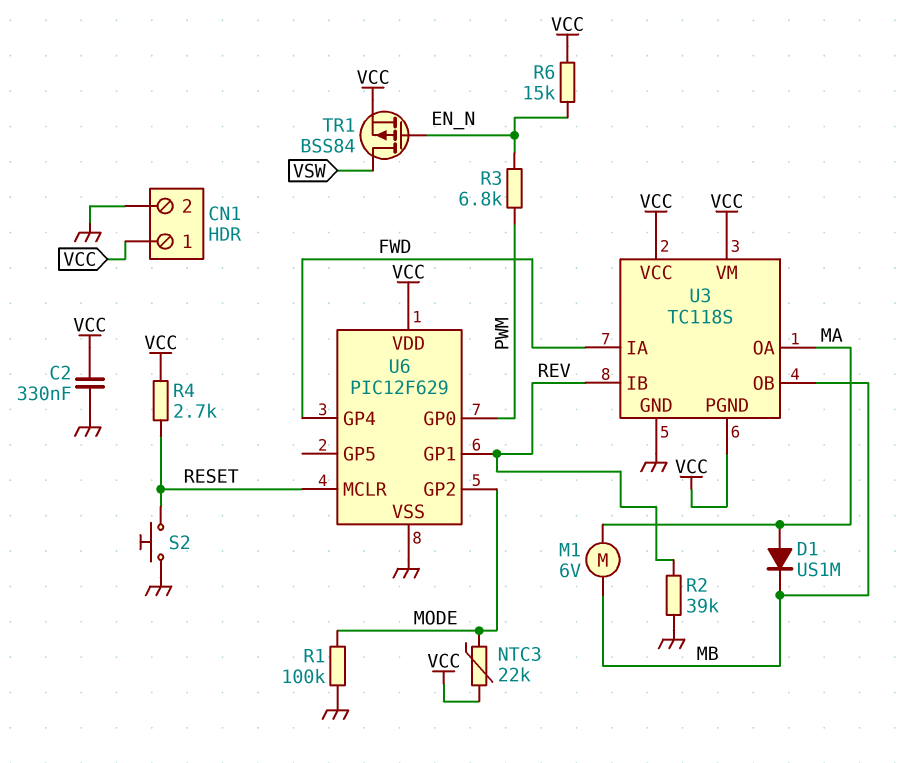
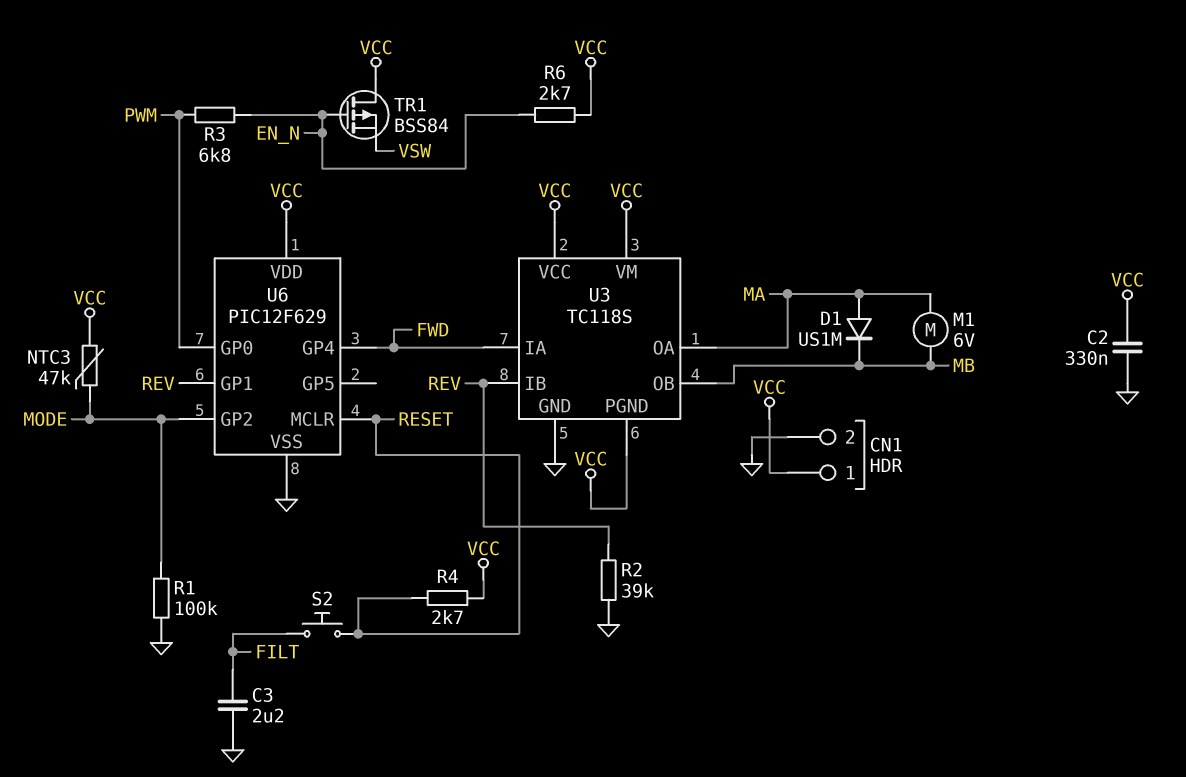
C3: none -> 2.2uF (FILT, GND)
NTC3: 22k (MODE, VCC) -> 47k (MODE, VCC)
R6: 15k (EN_N, VCC) -> 2.7k (EN_N, VCC)
S2: button (GND, RESET) -> button (FILT, RESET)
TR1: PMOS BSS84 (G EN_N, D VSW, S VCC) -> PMOS BSS84 (G EN_N, D VCC, S VSW)

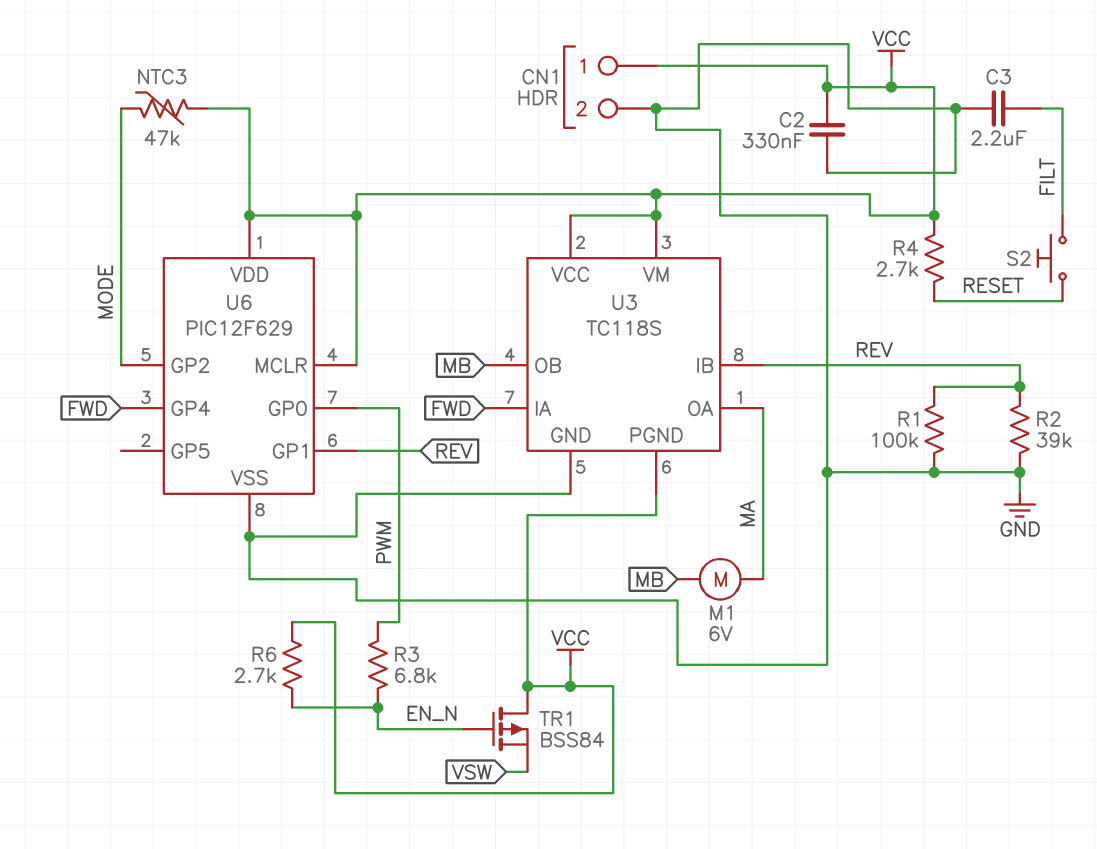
D1: diode US1M (A MA, K MB) -> none
R1: 100k (GND, MODE) -> 100k (GND, REV)
U6 pin MCLR: RESET -> VCC

